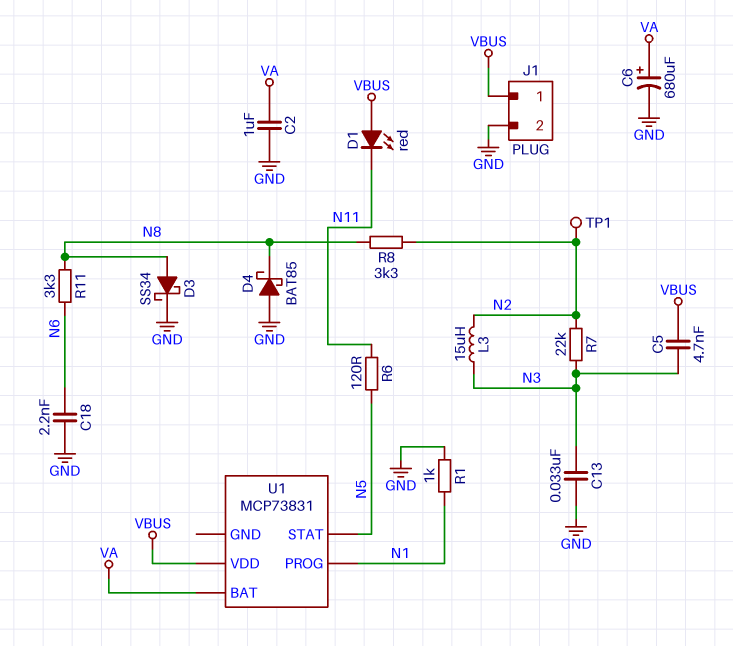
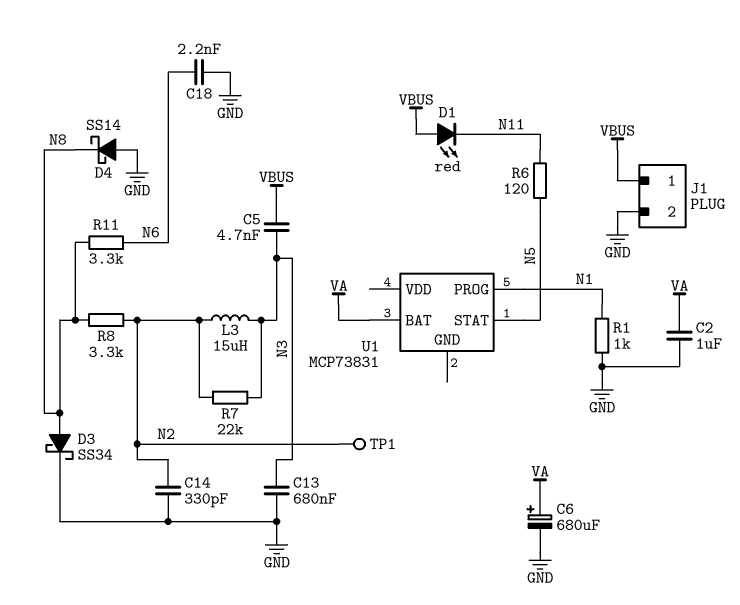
C13: 33nF (GND, N3) -> 680nF (GND, N3)
C14: none -> 330pF (GND, N2)
D4: schottky BAT85 (A GND, K N8) -> schottky SS14 (A GND, K N8)
U1 pin VDD: VBUS -> none

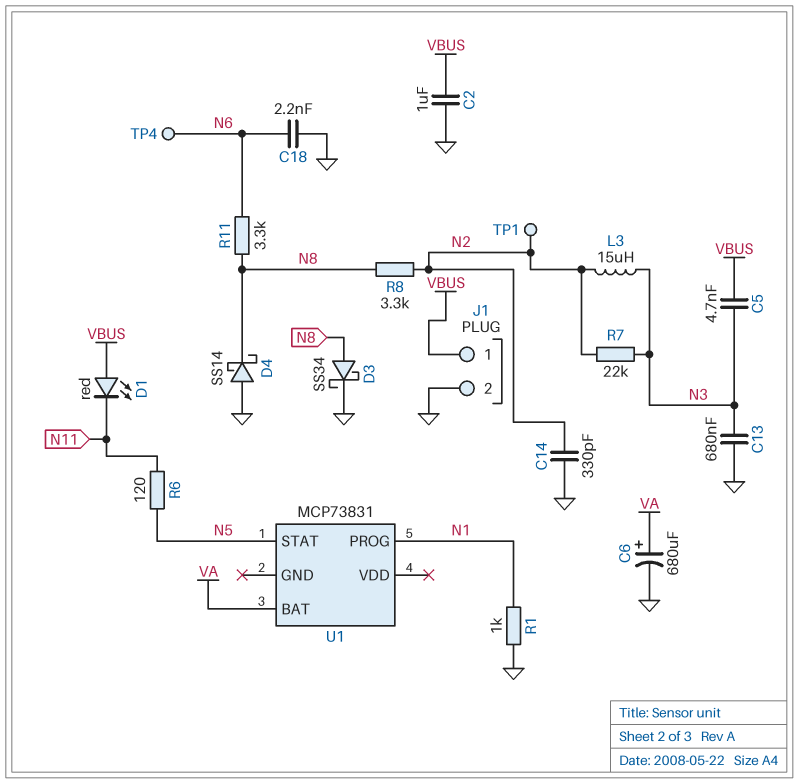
C2: 1uF (GND, VA) -> 1uF (GND, VBUS)
TP4: none -> test point (N6)

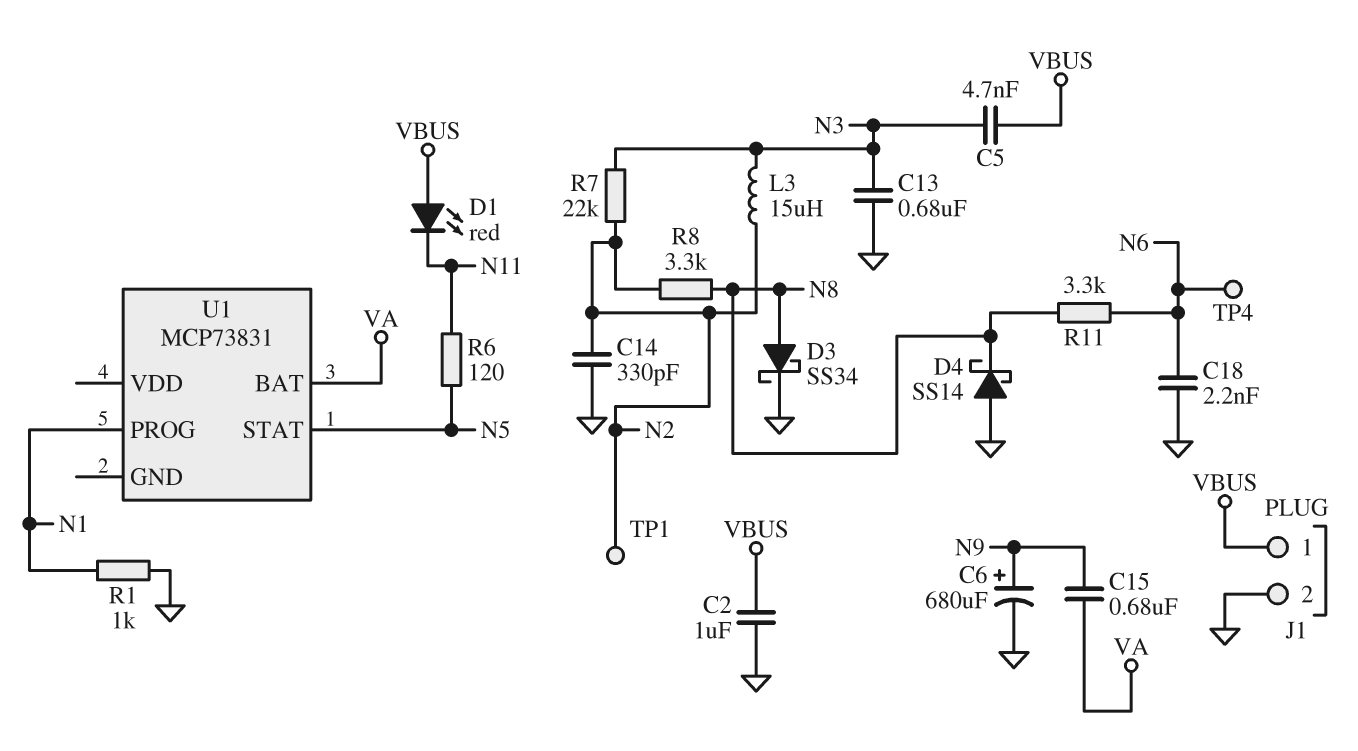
C6: 680uF (plus VA, minus GND) -> 680uF (plus N9, minus GND)
C15: none -> 680nF (N9, VA)

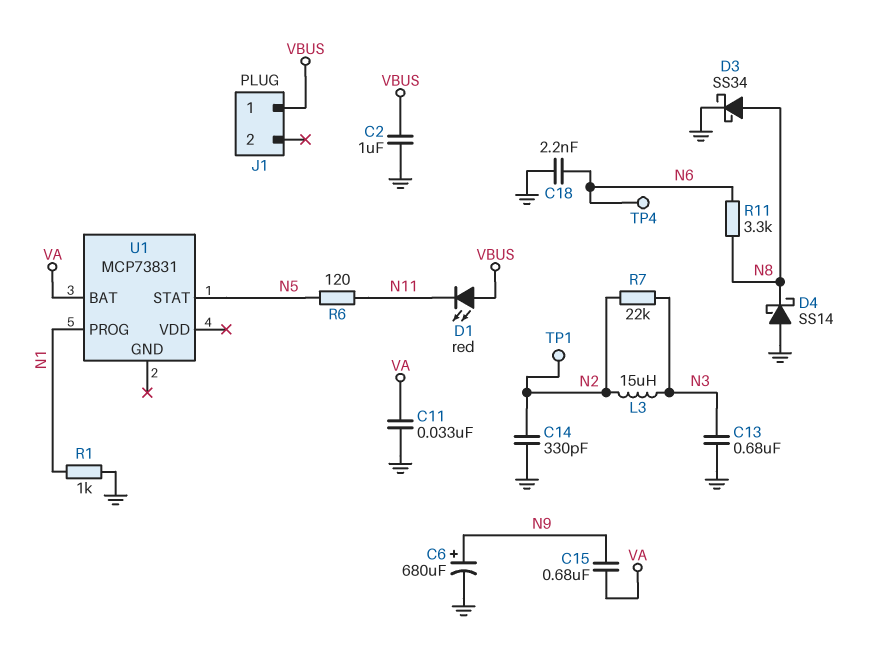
C5: 4.7nF (N3, VBUS) -> none
C11: none -> 33nF (GND, VA)
J1 pin 2: GND -> none
R8: 3.3k (N2, N8) -> none

